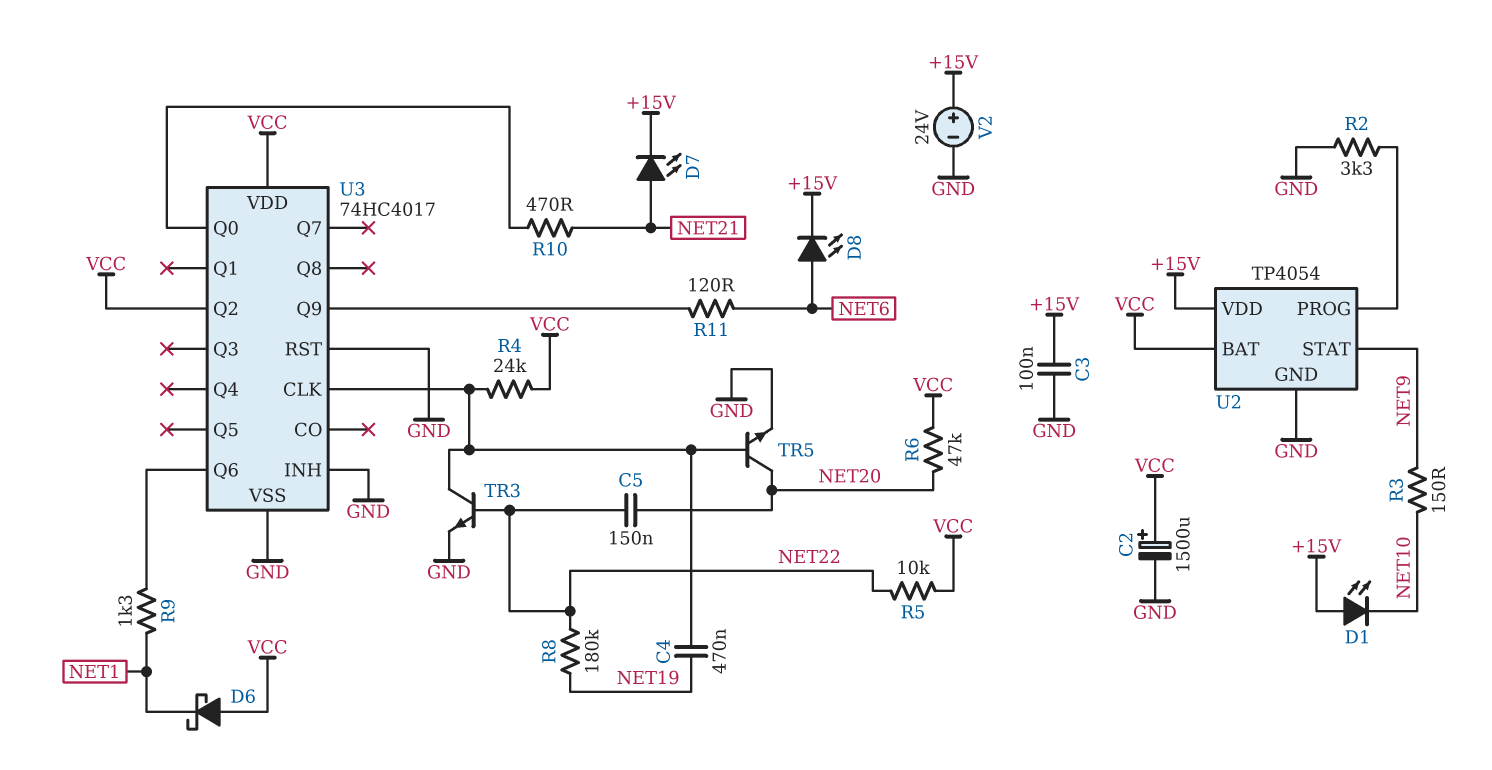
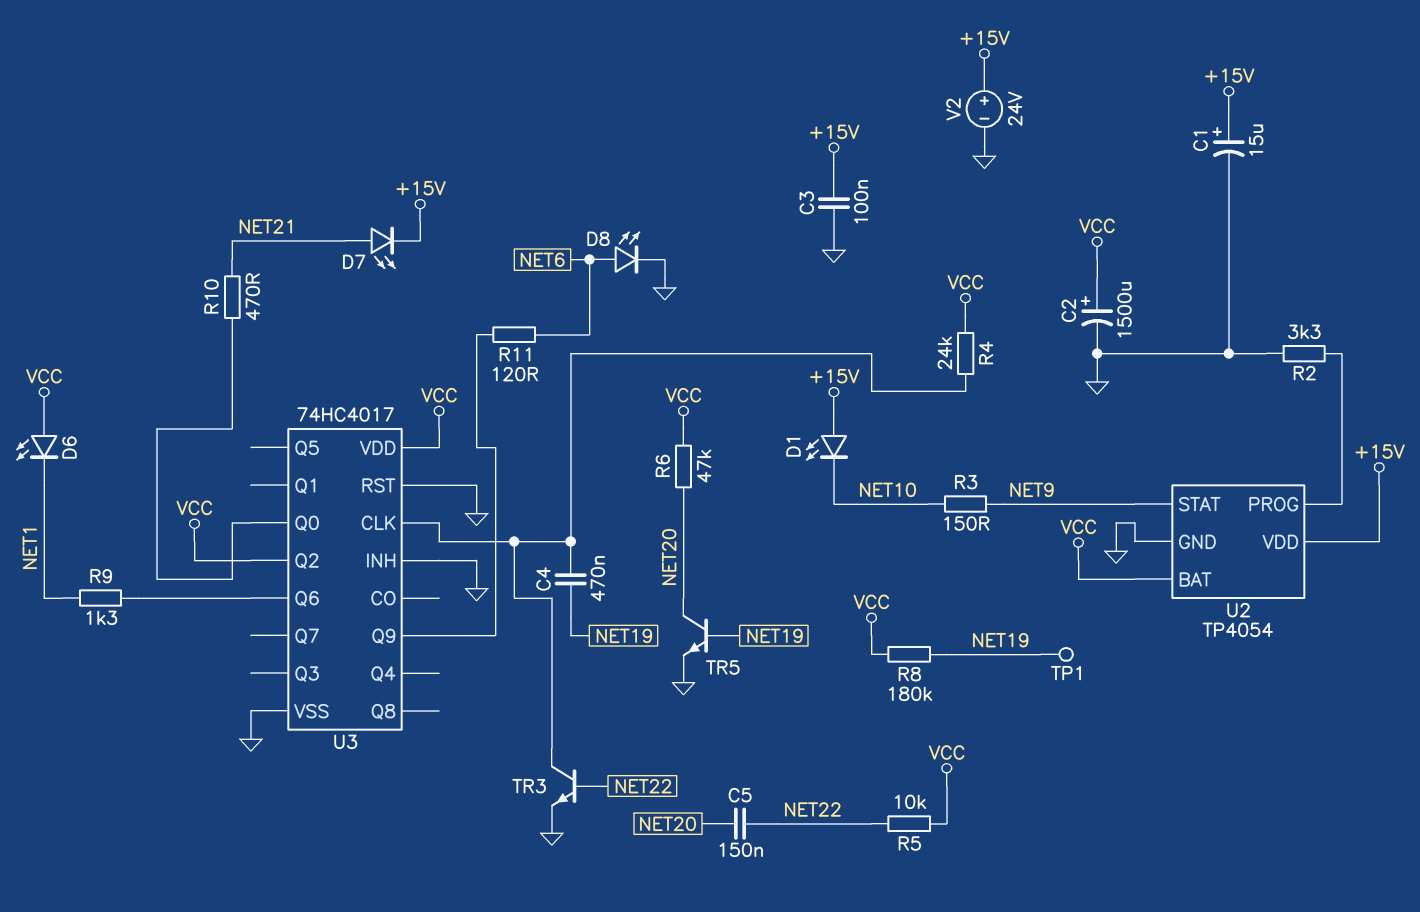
C1: none -> 15uF (plus +15V, minus GND)
D6: schottky (A VCC, K NET1) -> LED (A VCC, K NET1)
D8: LED (A NET6, K +15V) -> LED (A NET6, K GND)
R8: 180k (NET19, NET22) -> 180k (NET19, VCC)
TP1: none -> test point (NET19)
TR5: NPN (B U3/CLK, C NET20, E GND) -> NPN (B NET19, C NET20, E GND)

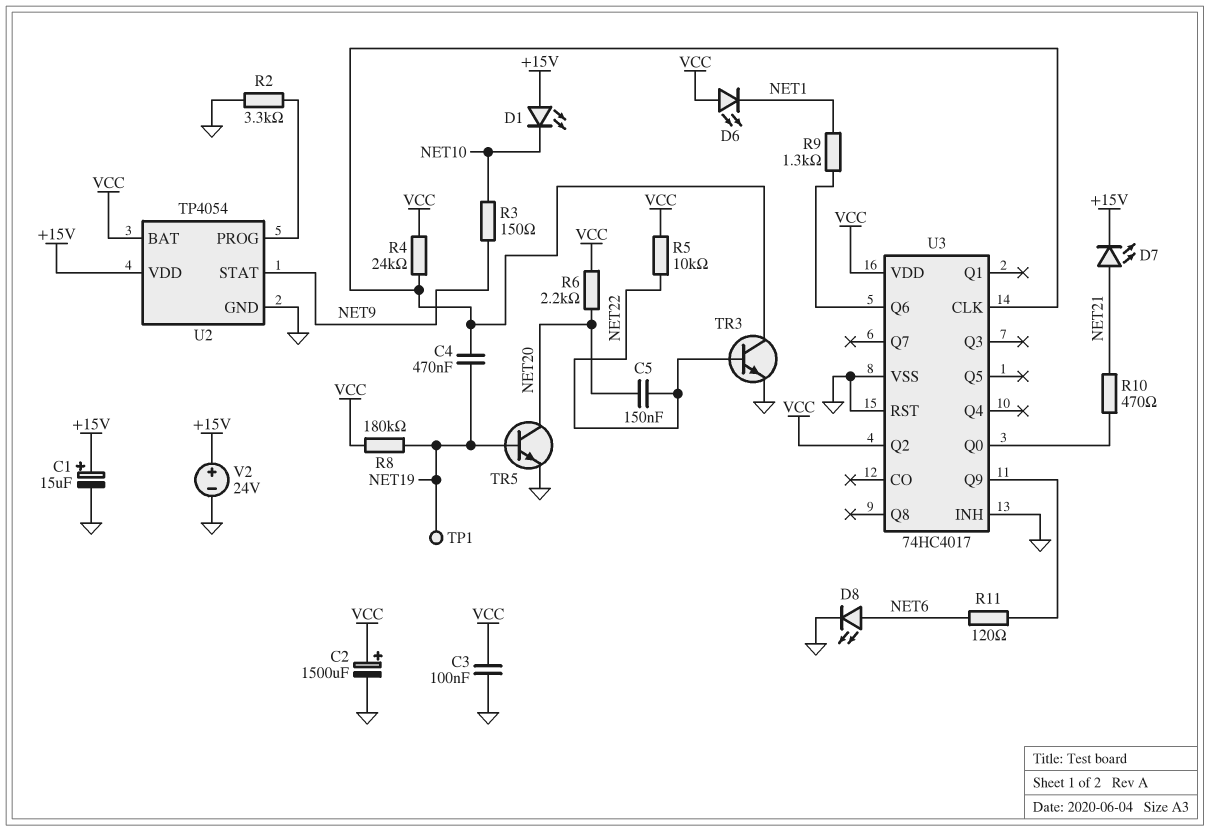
C3: 100nF (+15V, GND) -> 100nF (GND, VCC)
R6: 47k (NET20, VCC) -> 2.2k (NET20, VCC)

